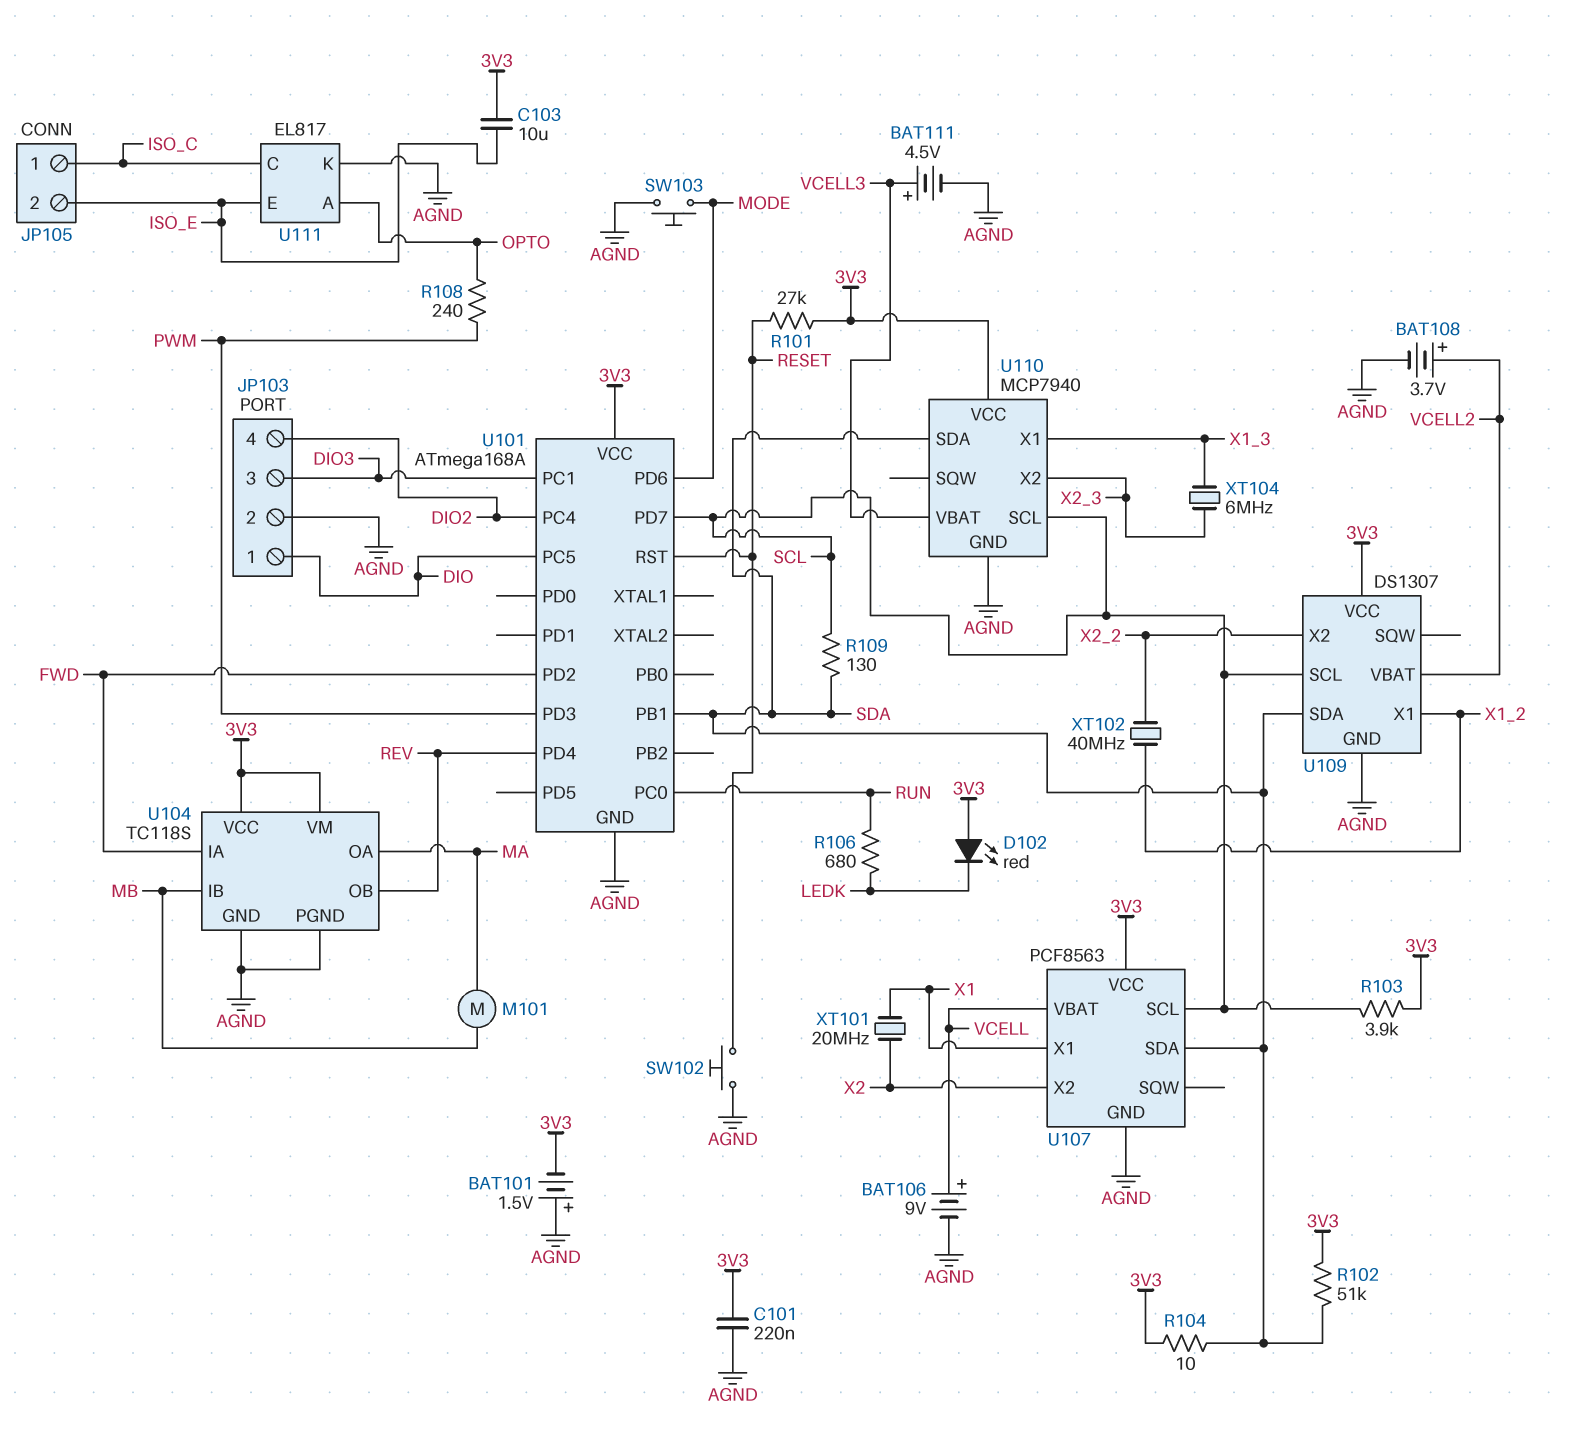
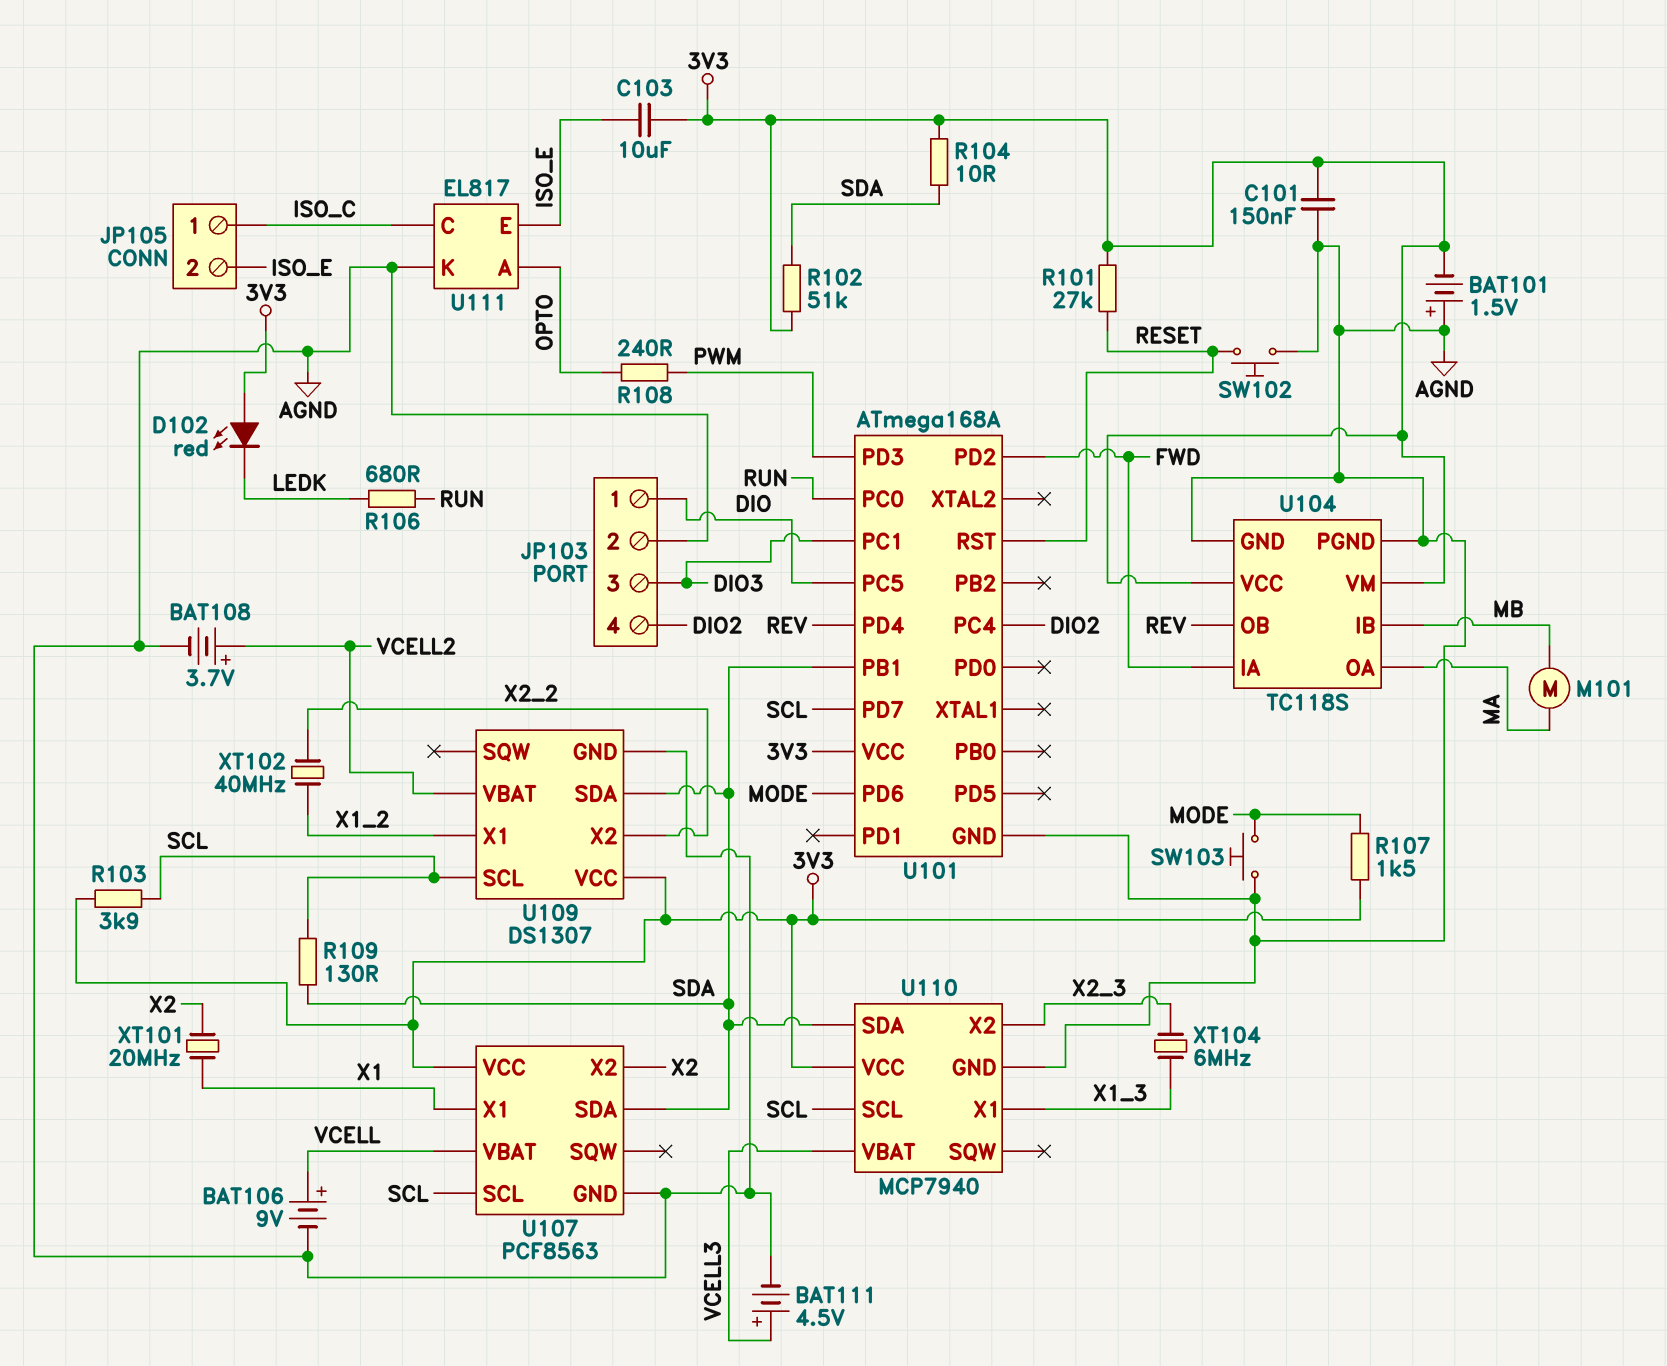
C101: 220nF (3V3, AGND) -> 150nF (3V3, AGND)
R107: none -> 1.5k (3V3, MODE)

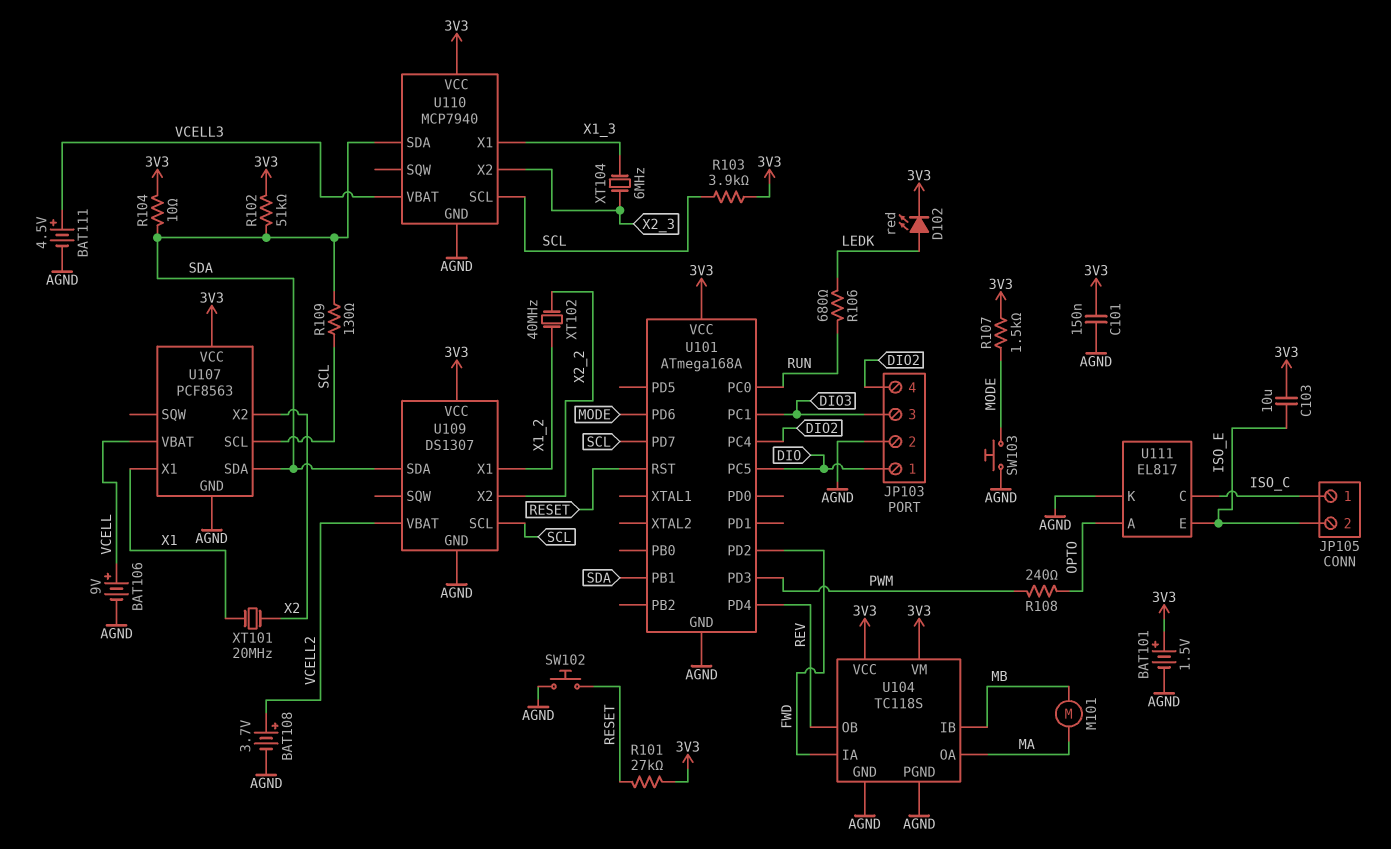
BAT101: 1.5V (plus AGND, minus 3V3) -> 1.5V (plus 3V3, minus AGND)
D102: LED red (A 3V3, K LEDK) -> LED red (A LEDK, K 3V3)

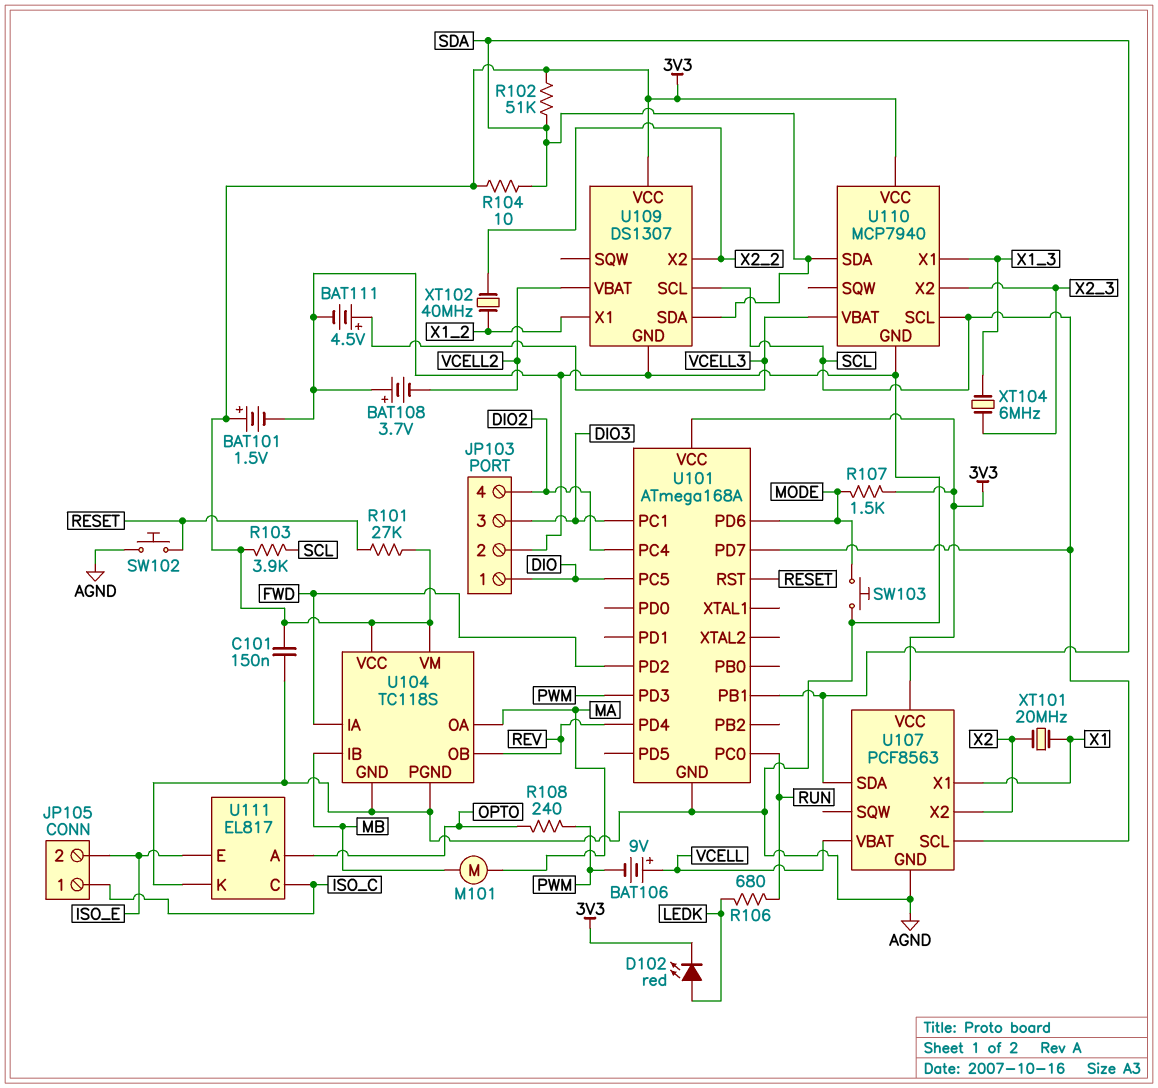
BAT106: 9V (plus VCELL, minus AGND) -> 9V (plus VCELL, minus PWM)
BAT108: 3.7V (plus VCELL2, minus AGND) -> 3.7V (plus AGND, minus VCELL2)
C103: 10uF (3V3, ISO_E) -> none
R109: 130 (SCL, SDA) -> none

